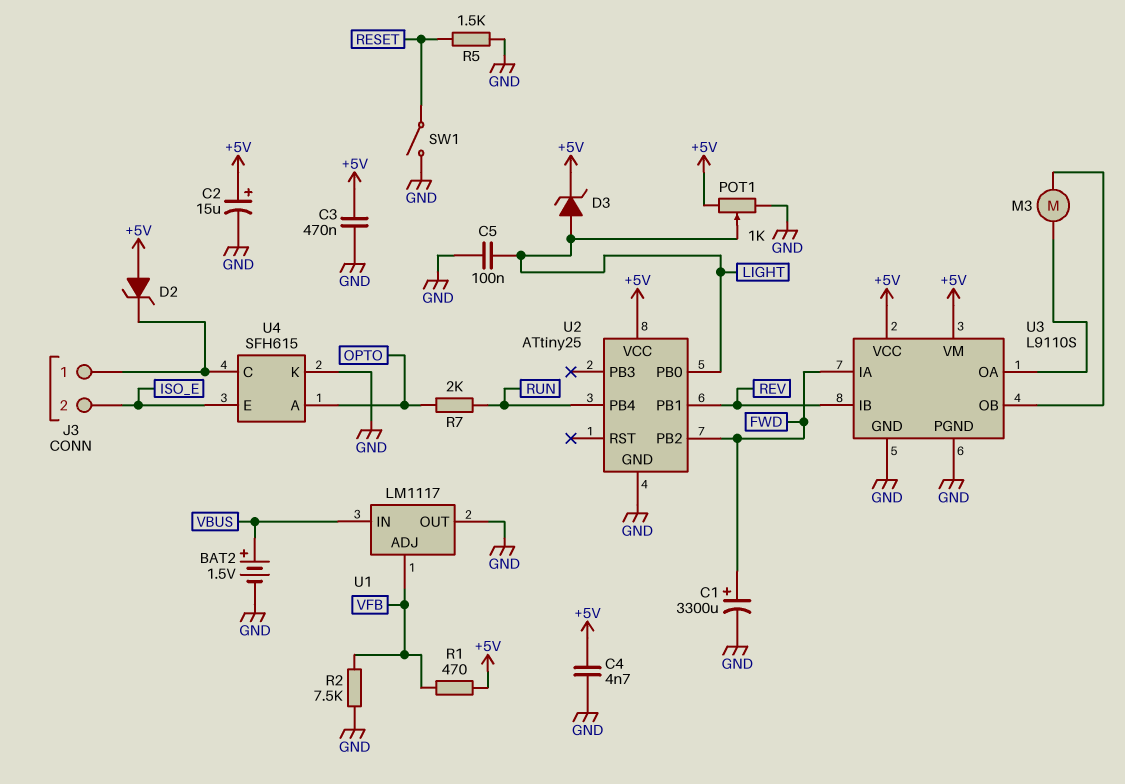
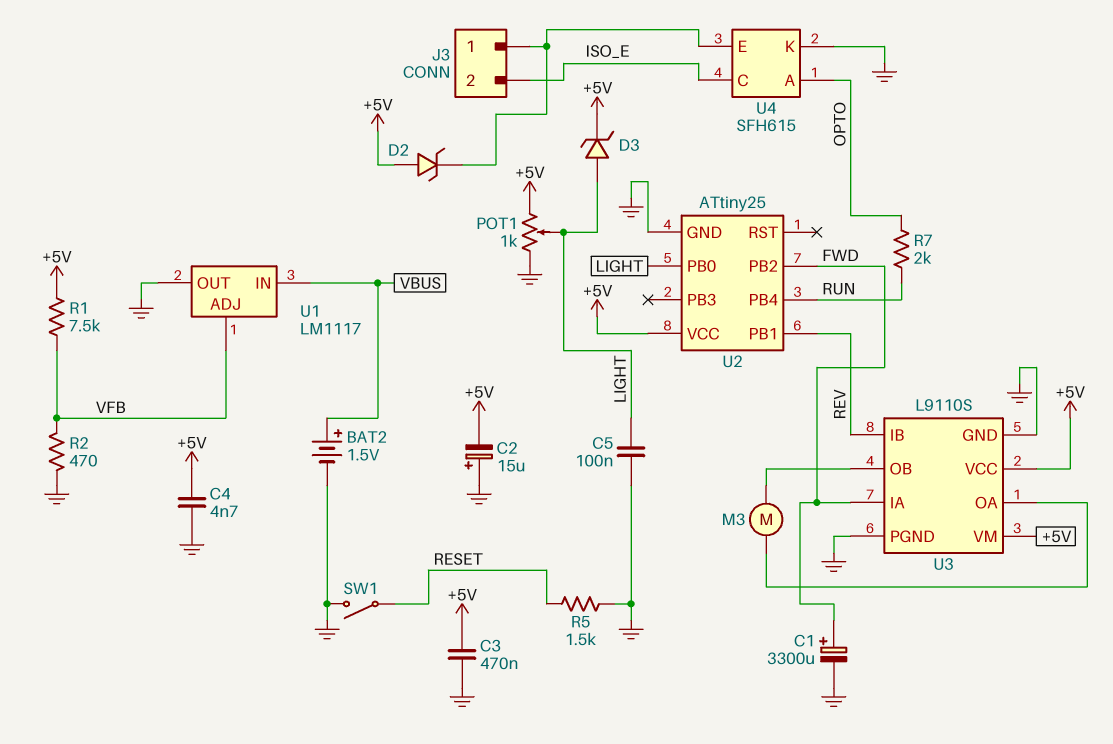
C2: 15uF (plus +5V, minus GND) -> 15uF (plus GND, minus +5V)
R1: 470 (+5V, VFB) -> 7.5k (+5V, VFB)
R2: 7.5k (GND, VFB) -> 470 (GND, VFB)
U4 pin C: J3/1 -> ISO_E
U4 pin E: ISO_E -> J3/1

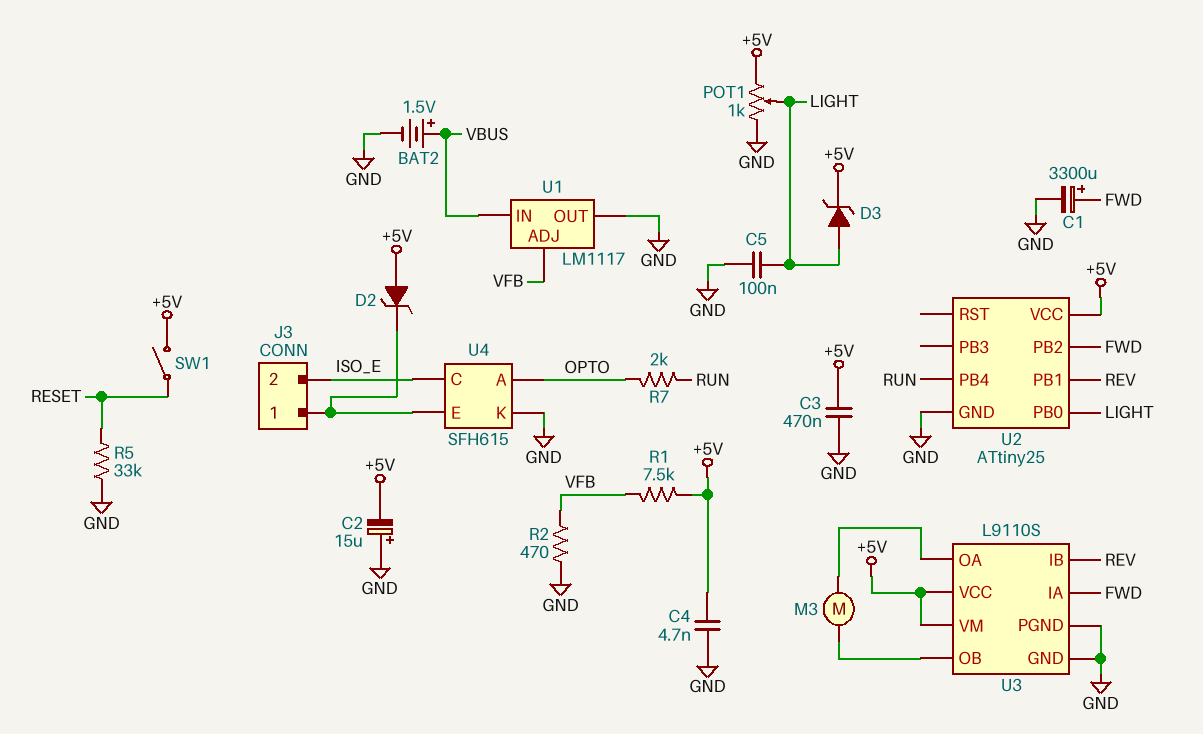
R5: 1.5k (GND, RESET) -> 33k (GND, RESET)
SW1: switch (GND, RESET) -> switch (+5V, RESET)

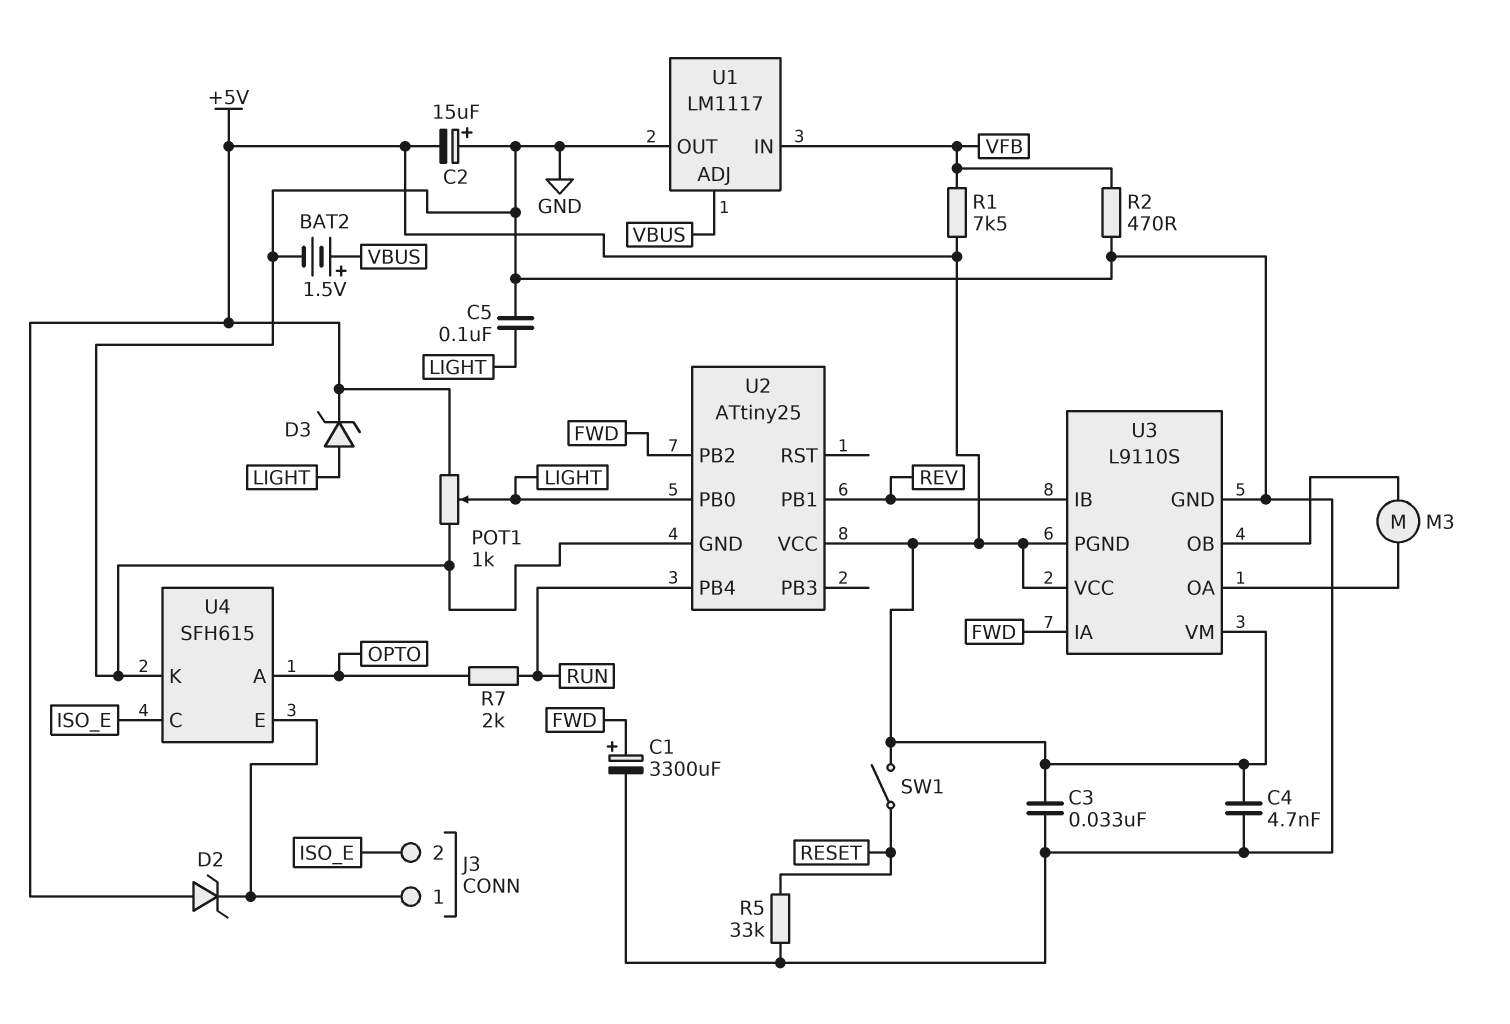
C3: 470nF (+5V, GND) -> 33nF (+5V, GND)
U1 pin ADJ: VFB -> VBUS
U1 pin IN: VBUS -> VFB
U3 pin PGND: GND -> +5V

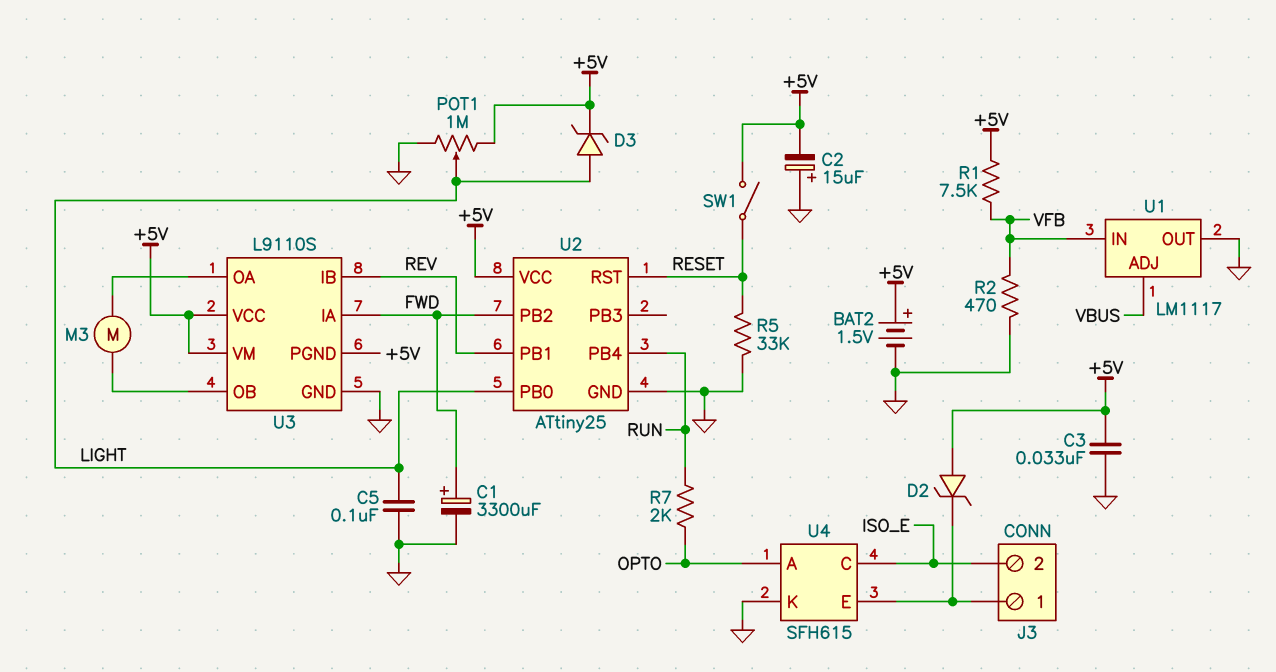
BAT2: 1.5V (plus VBUS, minus GND) -> 1.5V (plus +5V, minus GND)
C4: 4.7nF (+5V, GND) -> none
POT1: 1k (+5V, GND, wiper LIGHT) -> 1M (+5V, GND, wiper LIGHT)
U2 pin RST: none -> RESET

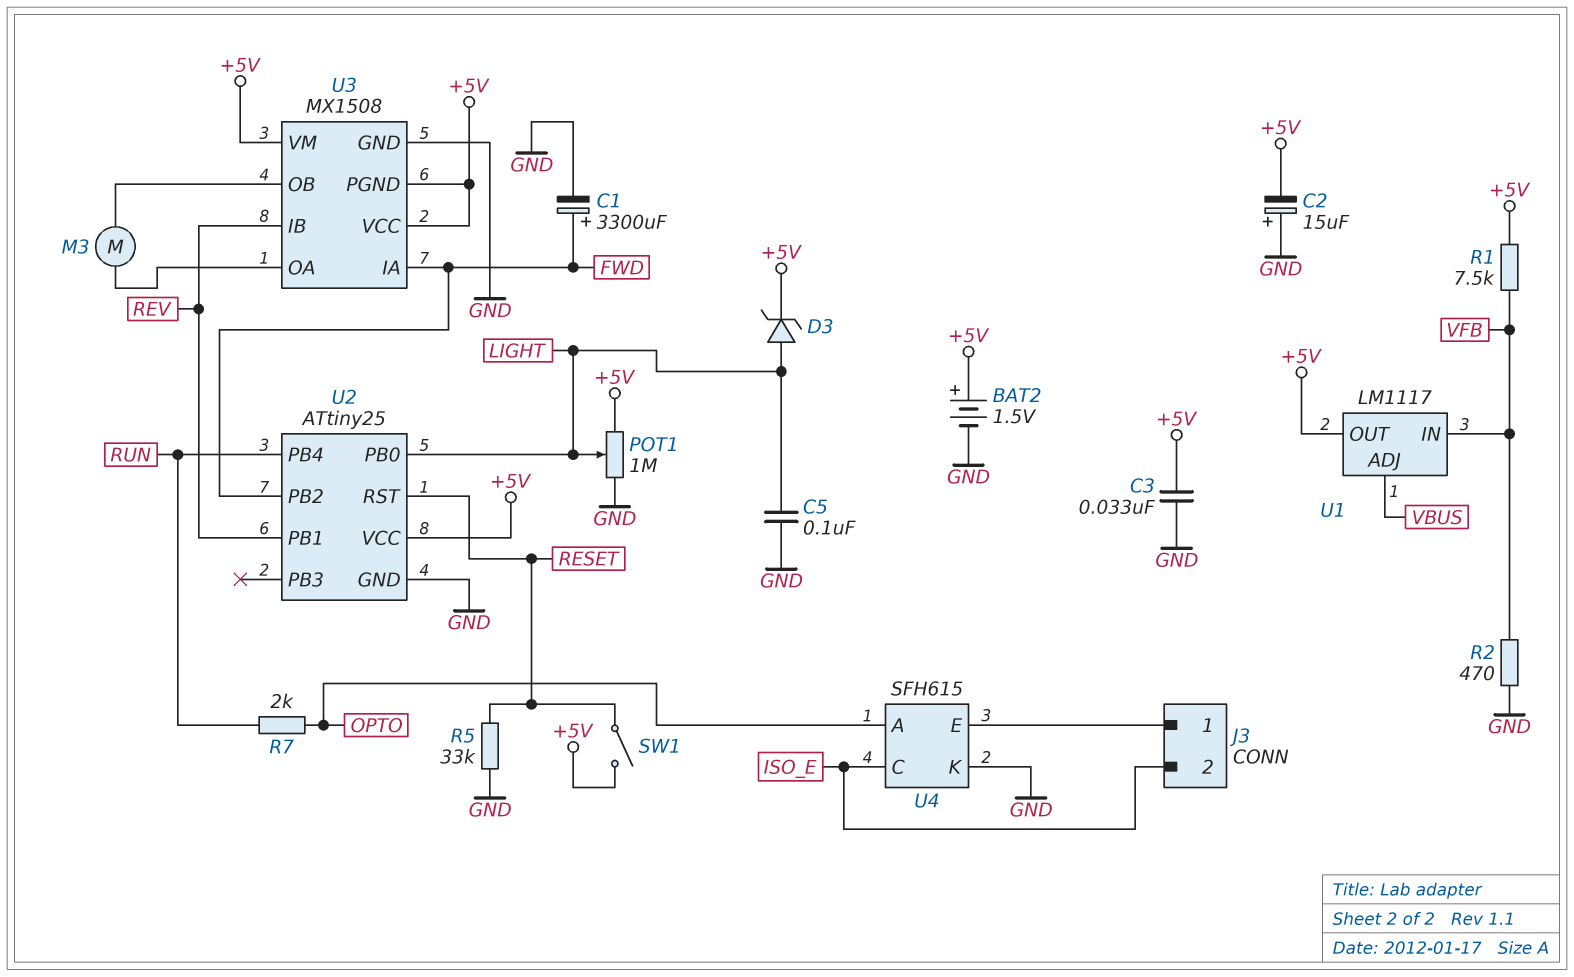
D2: zener (A +5V, K J3/1) -> none
U1 pin OUT: GND -> +5V
U3: L9110S -> MX1508

